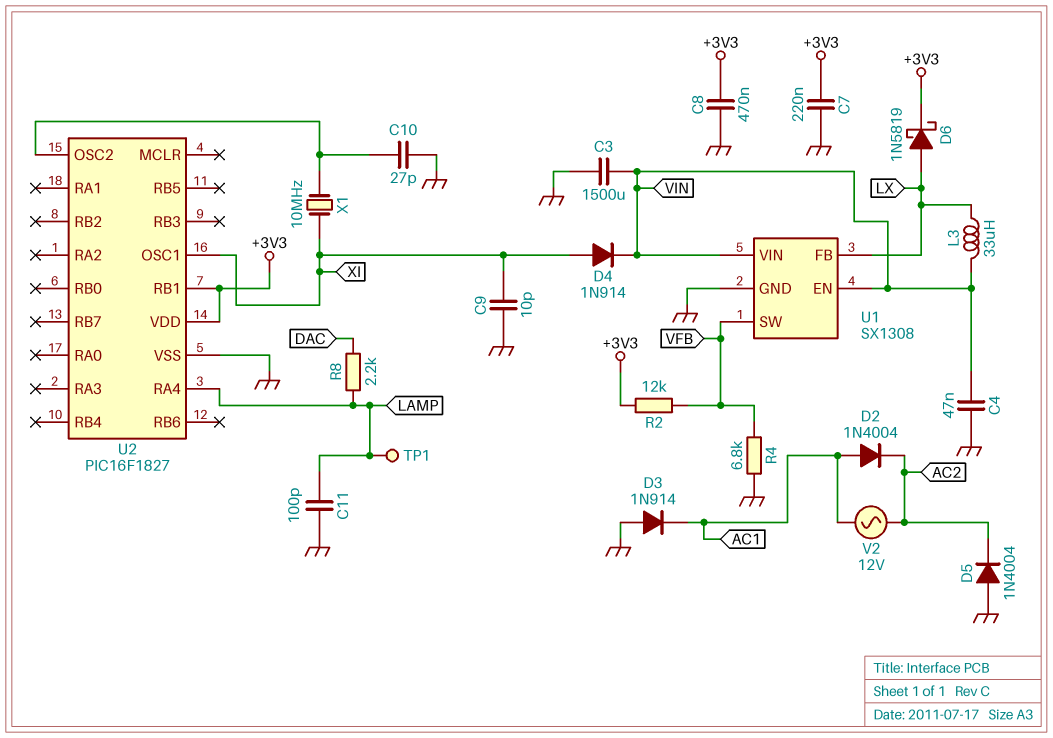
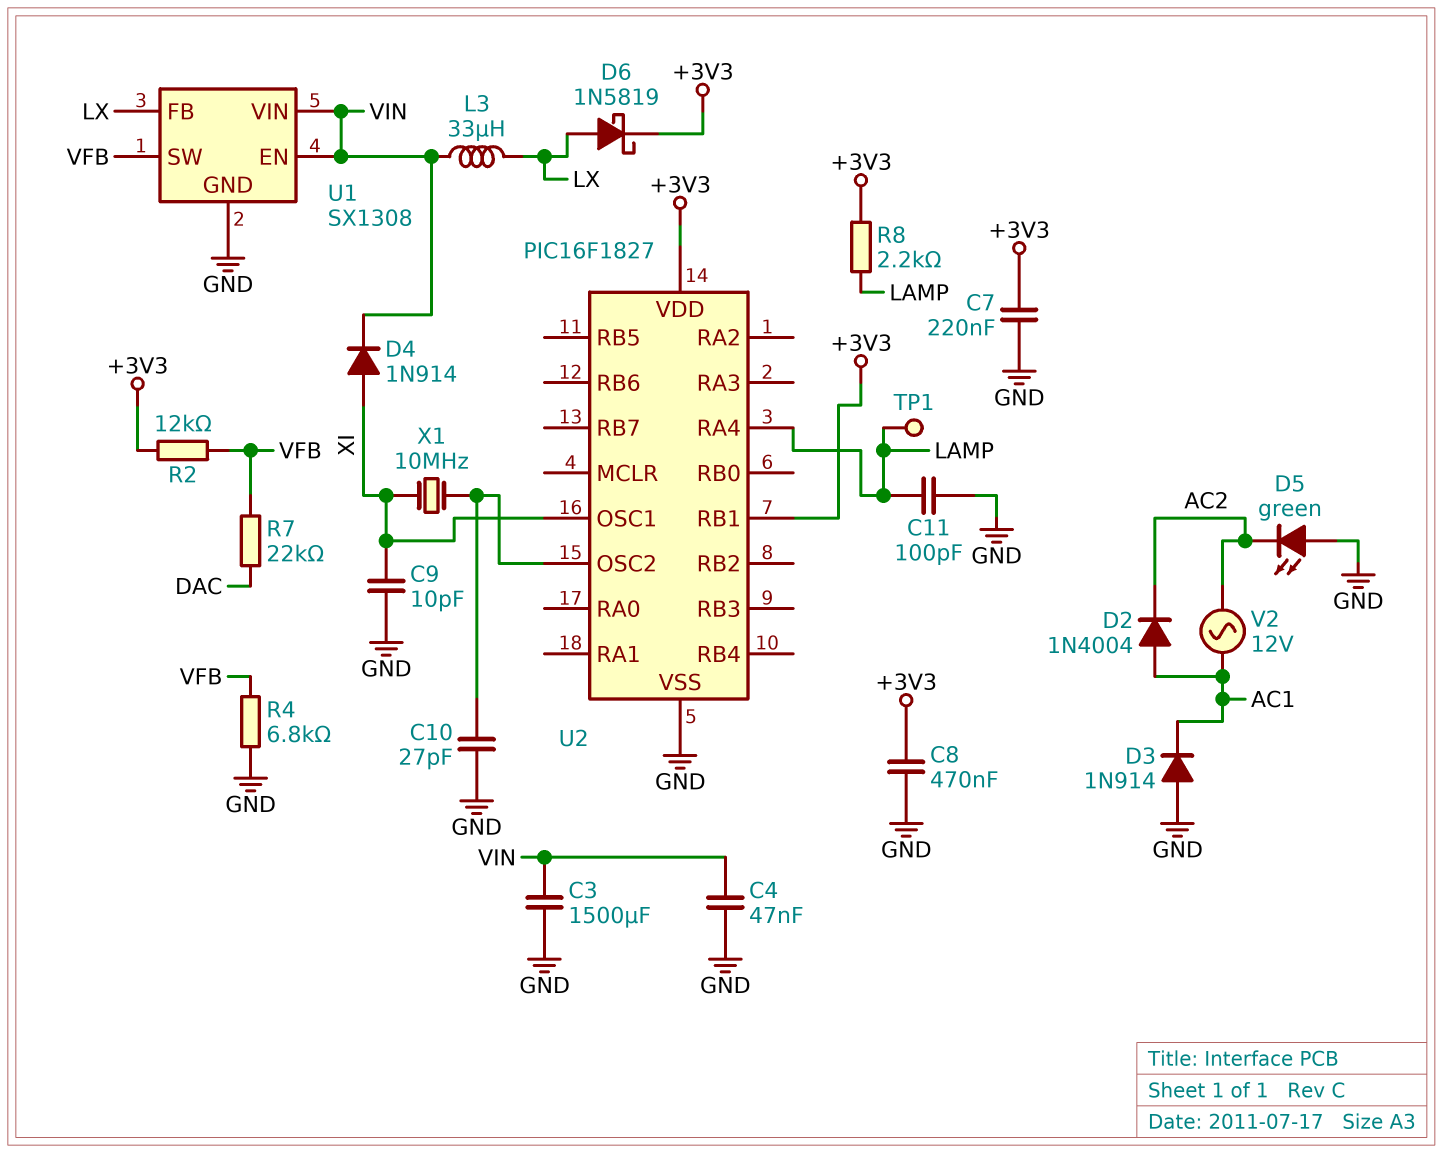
D5: diode 1N4004 (A GND, K AC2) -> LED green (A GND, K AC2)
R7: none -> 22k (DAC, VFB)
R8: 2.2k (DAC, LAMP) -> 2.2k (+3V3, LAMP)

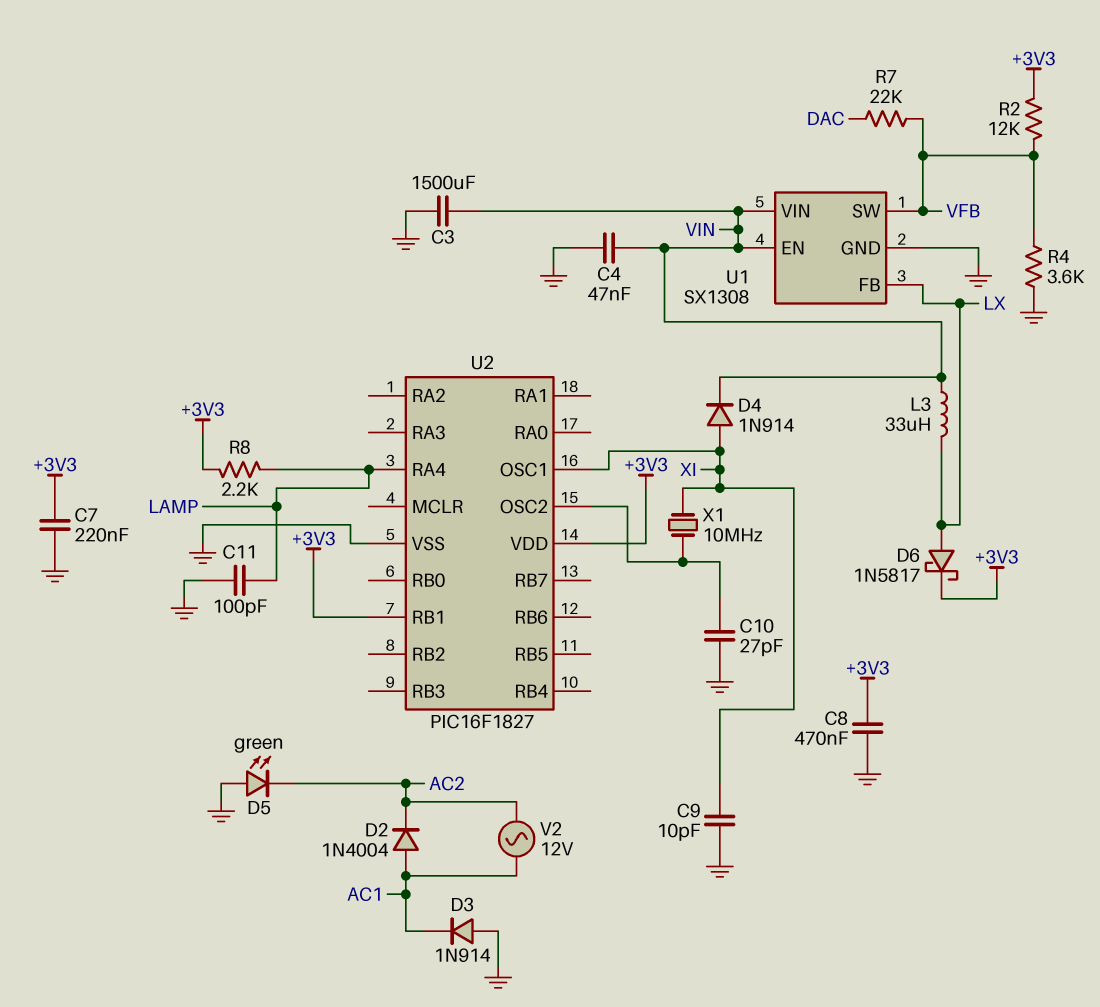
D6: schottky 1N5819 (A LX, K +3V3) -> schottky 1N5817 (A LX, K +3V3)
R4: 6.8k (GND, VFB) -> 3.6k (GND, VFB)
TP1: test point (LAMP) -> none

